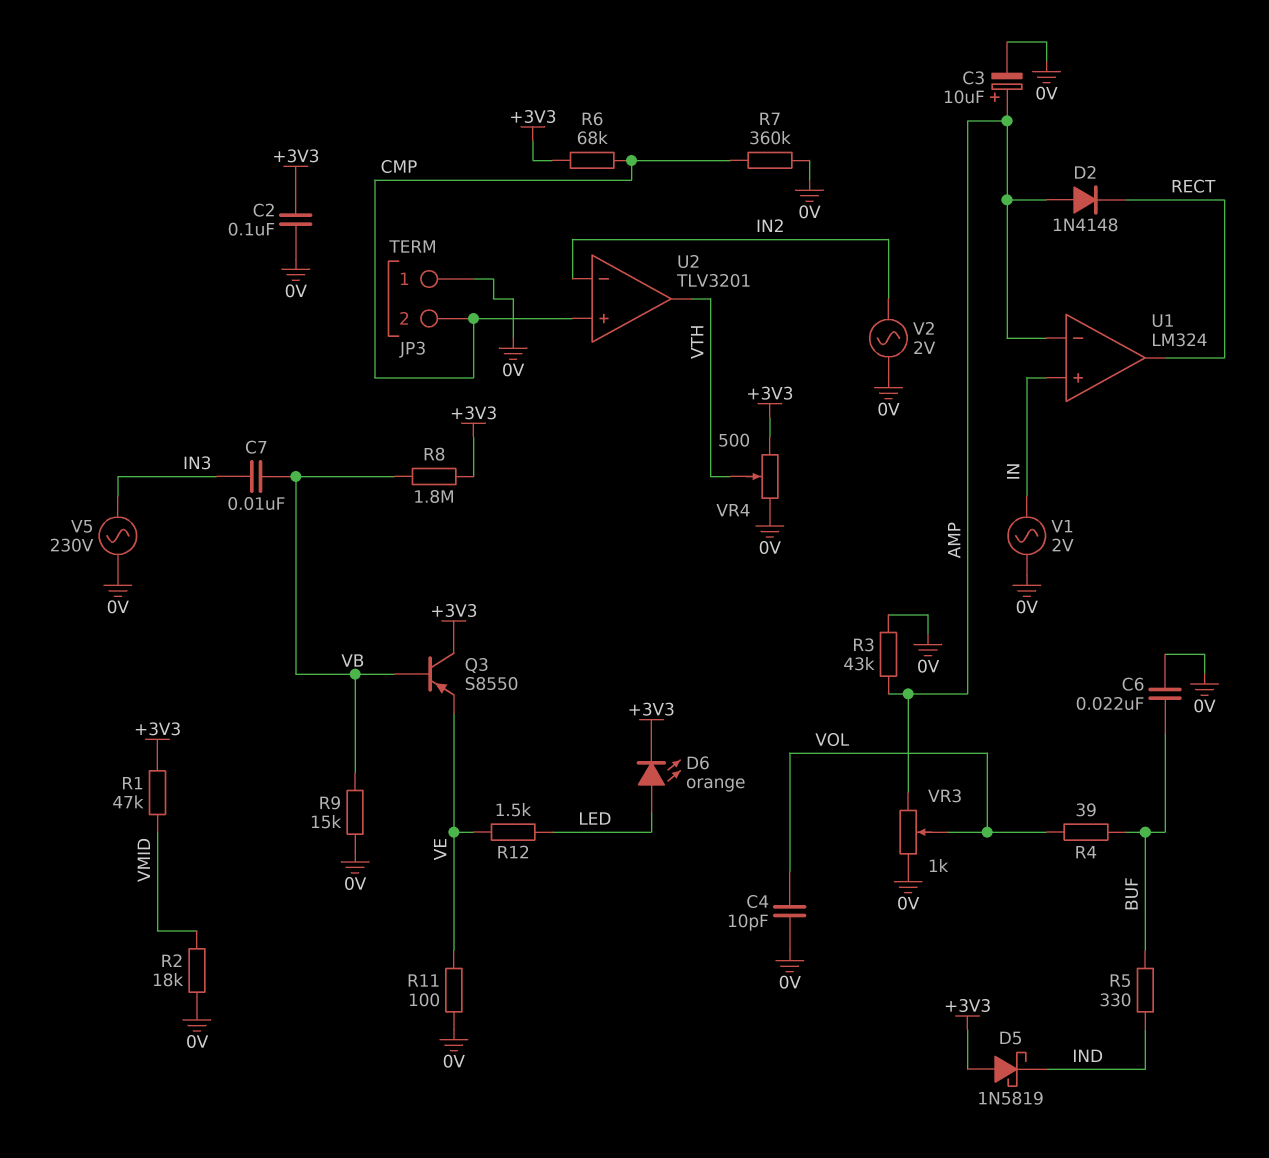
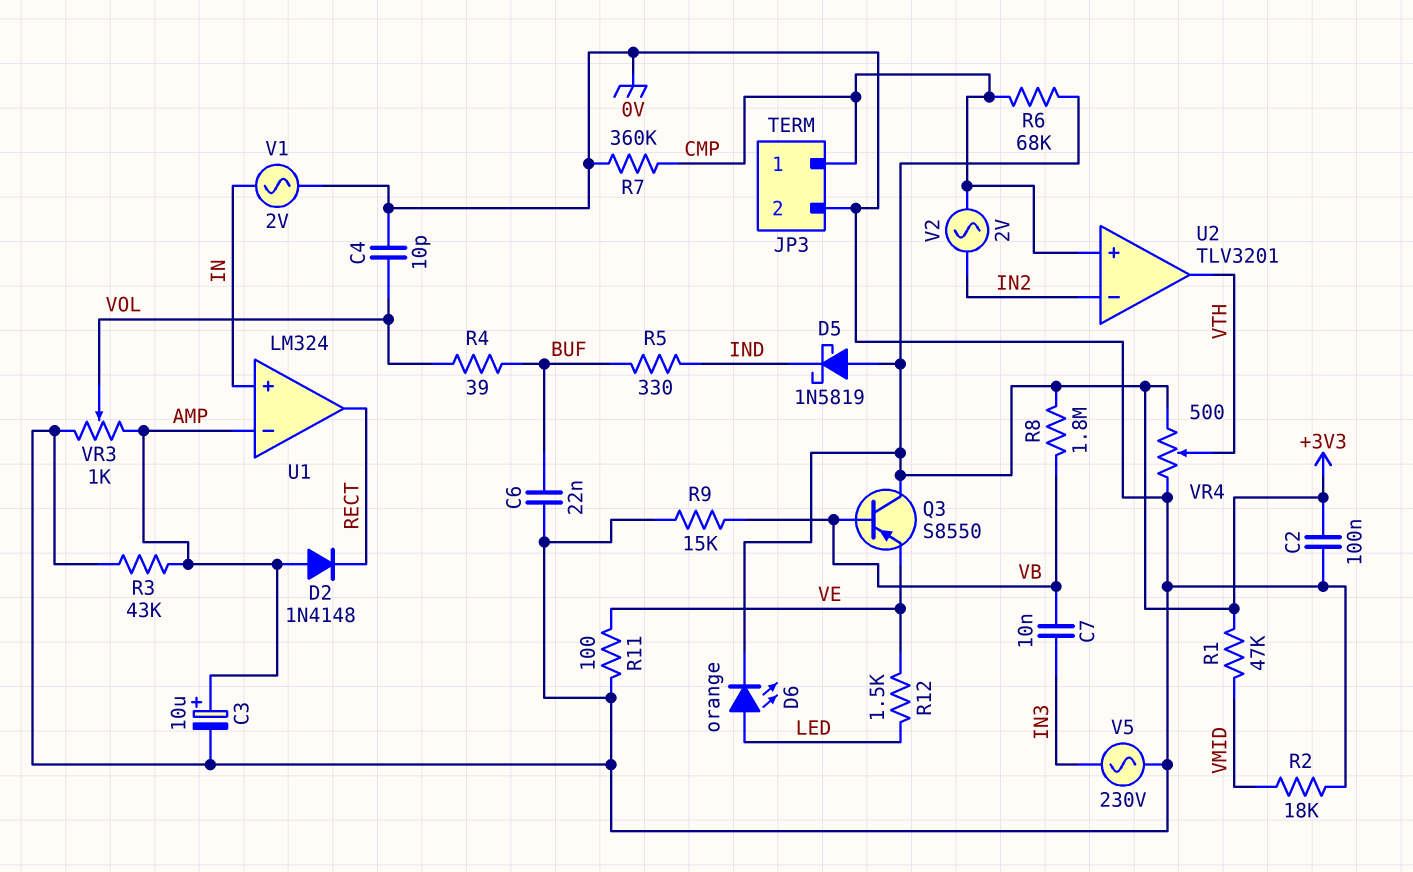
JP3 pin 1: 0V -> CMP
JP3 pin 2: CMP -> 0V
V2: AC 2V (0V, IN2) -> AC 2V (CMP, IN2)

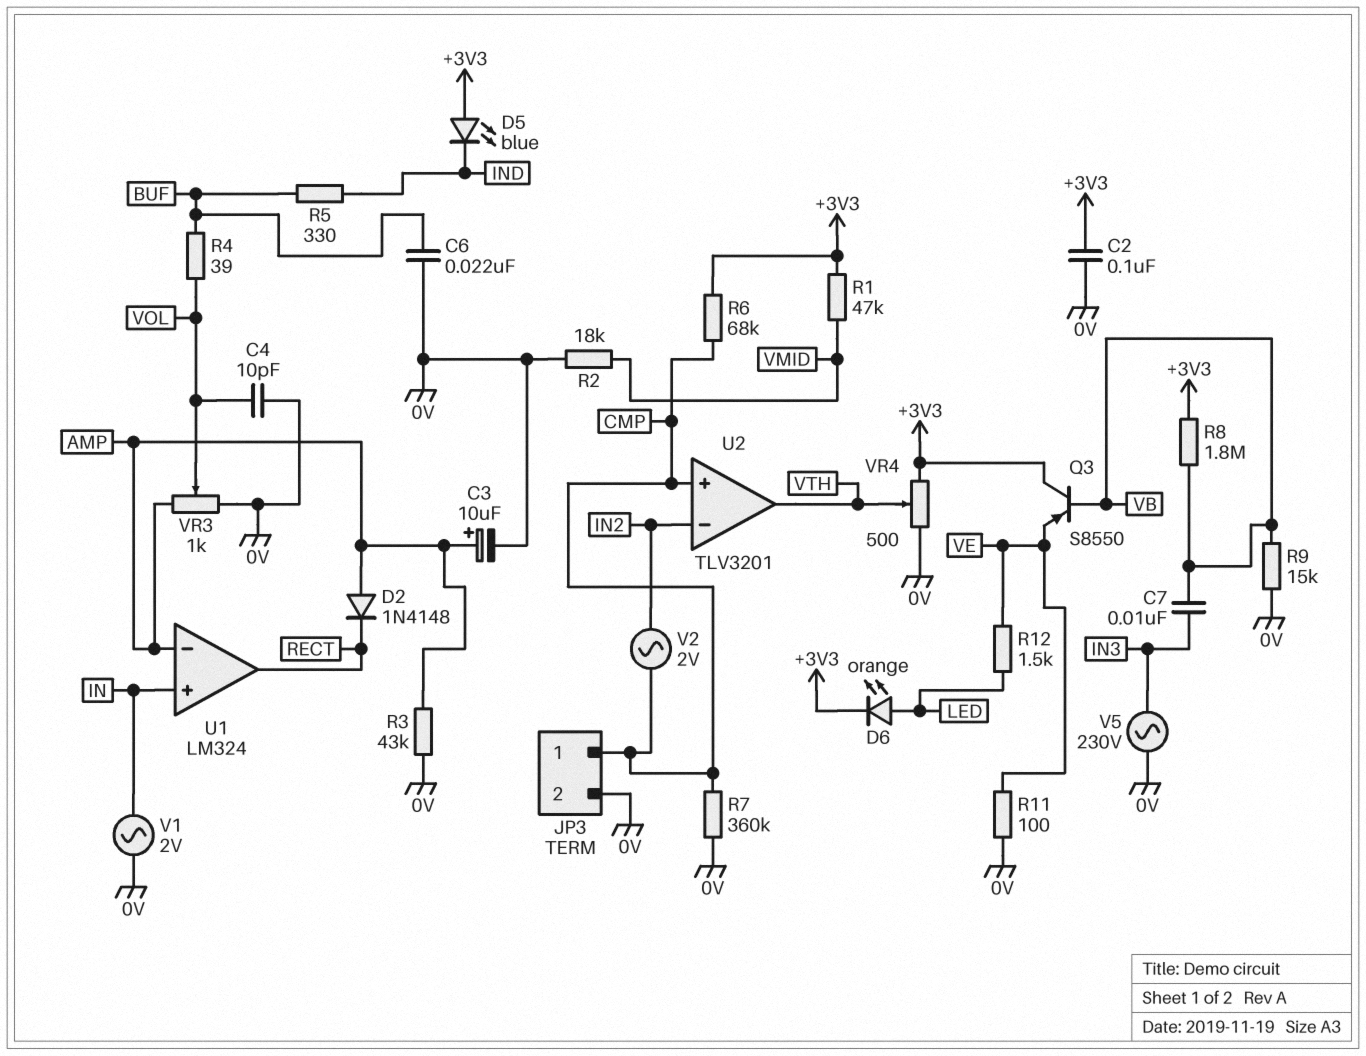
D5: schottky 1N5819 (A +3V3, K IND) -> LED blue (A +3V3, K IND)

